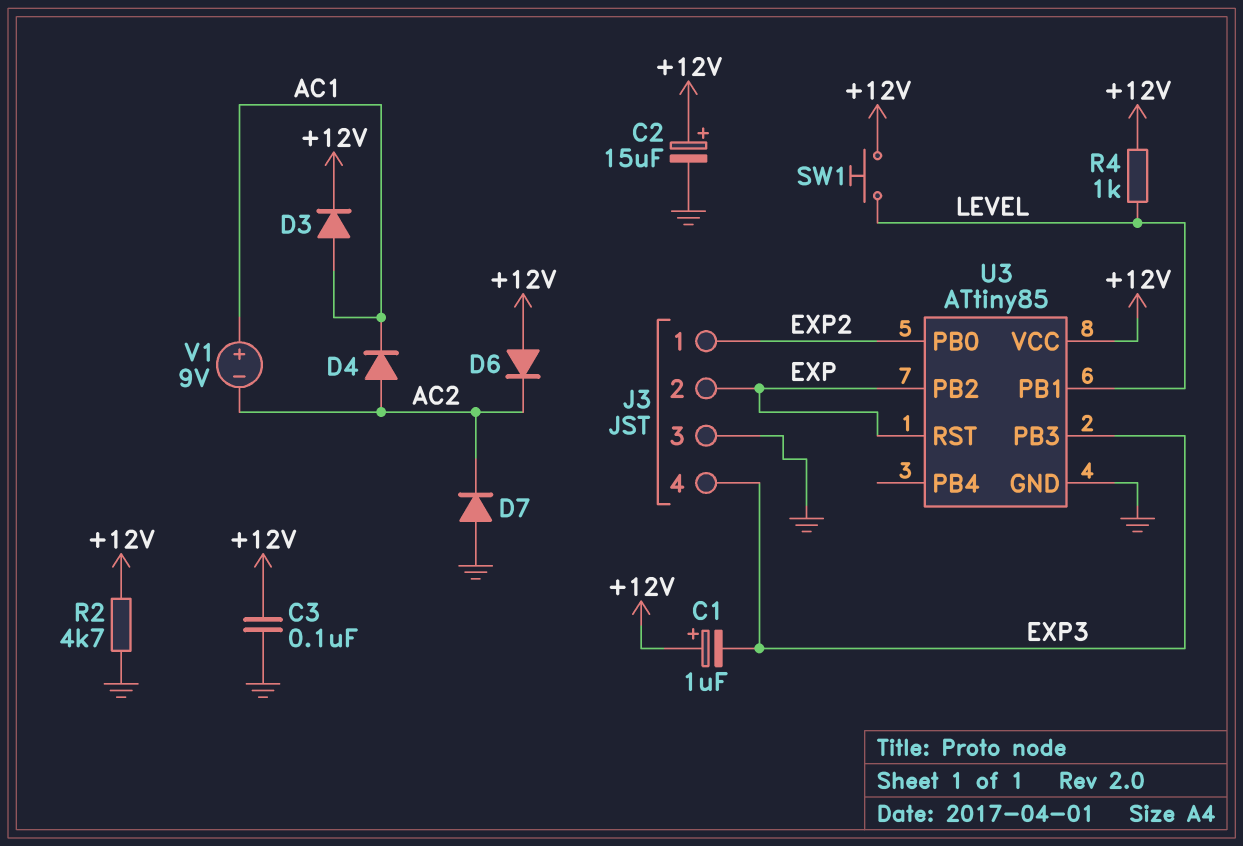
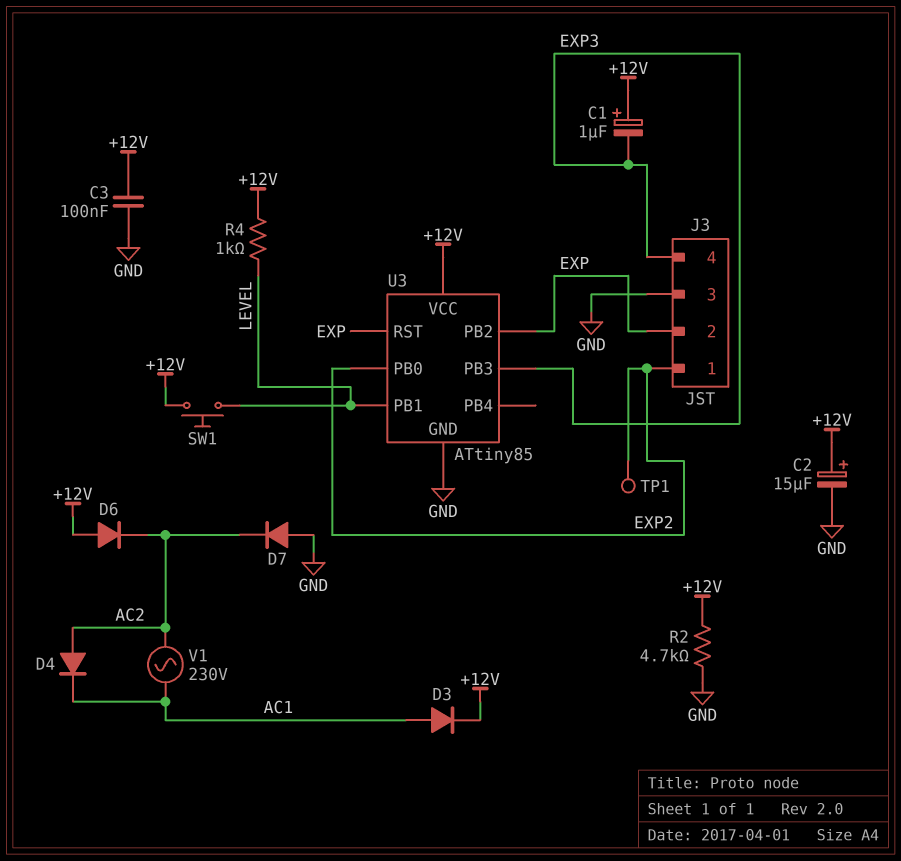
TP1: none -> test point (EXP2)
V1: 9V (plus AC1, minus AC2) -> AC 230V (AC1, AC2)

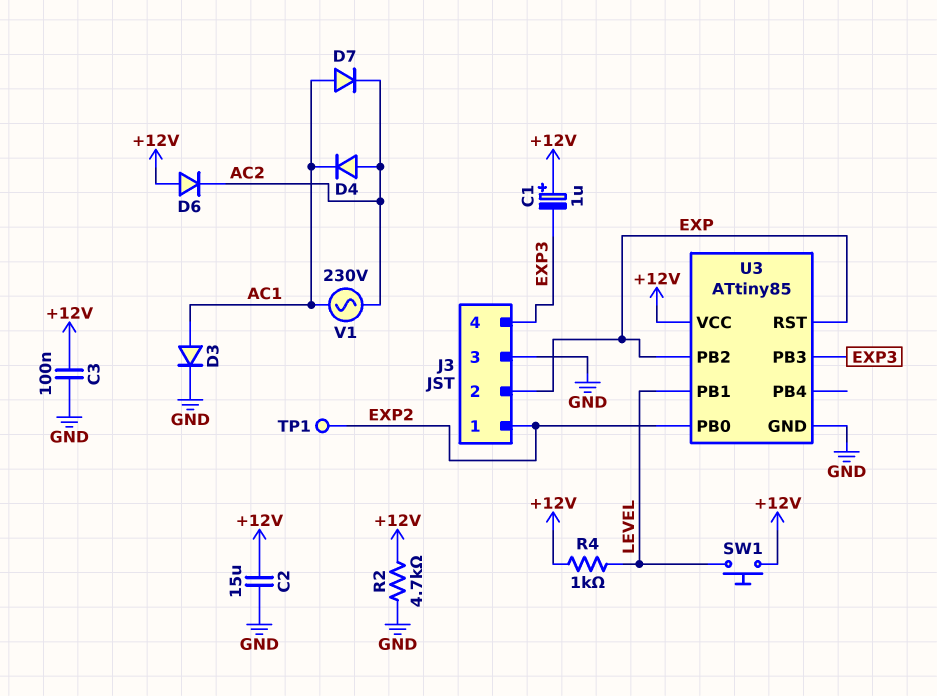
C2: 15uF (plus +12V, minus GND) -> 15uF (+12V, GND)
D3: diode (A AC1, K +12V) -> diode (A AC1, K GND)
D7: diode (A GND, K AC2) -> diode (A AC1, K AC2)

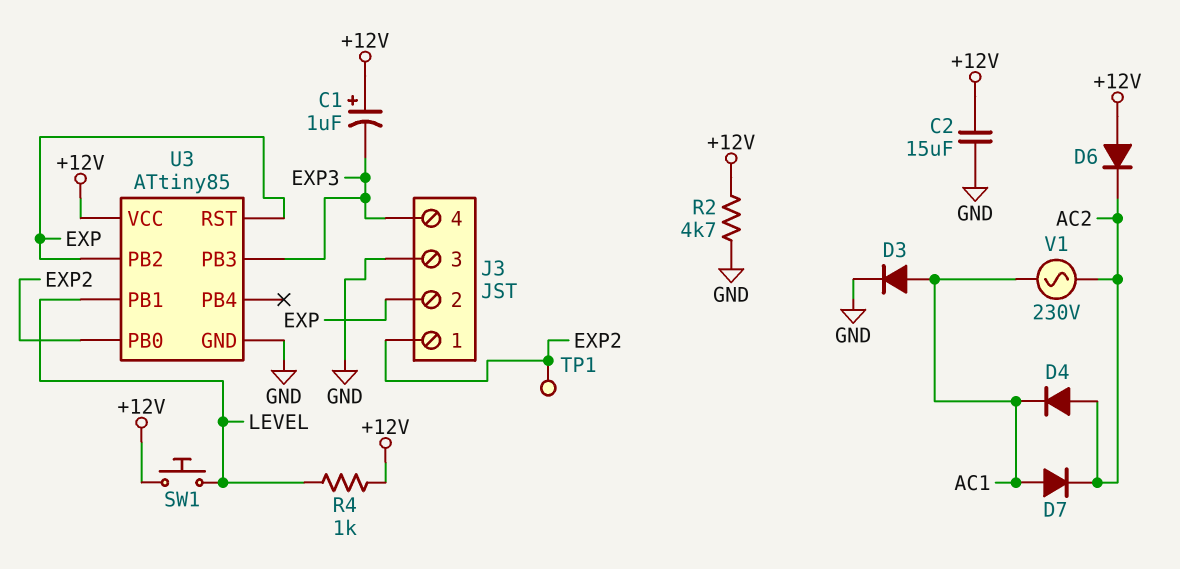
C3: 100nF (+12V, GND) -> none

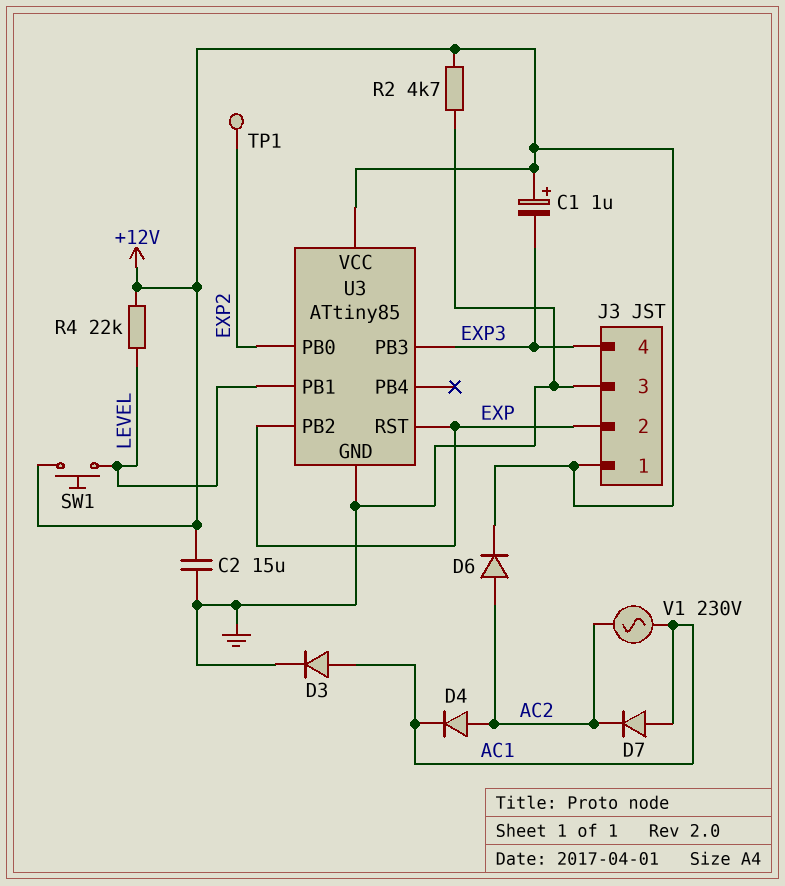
D6: diode (A +12V, K AC2) -> diode (A AC2, K +12V)
J3 pin 1: EXP2 -> +12V
R4: 1k (+12V, LEVEL) -> 22k (+12V, LEVEL)

